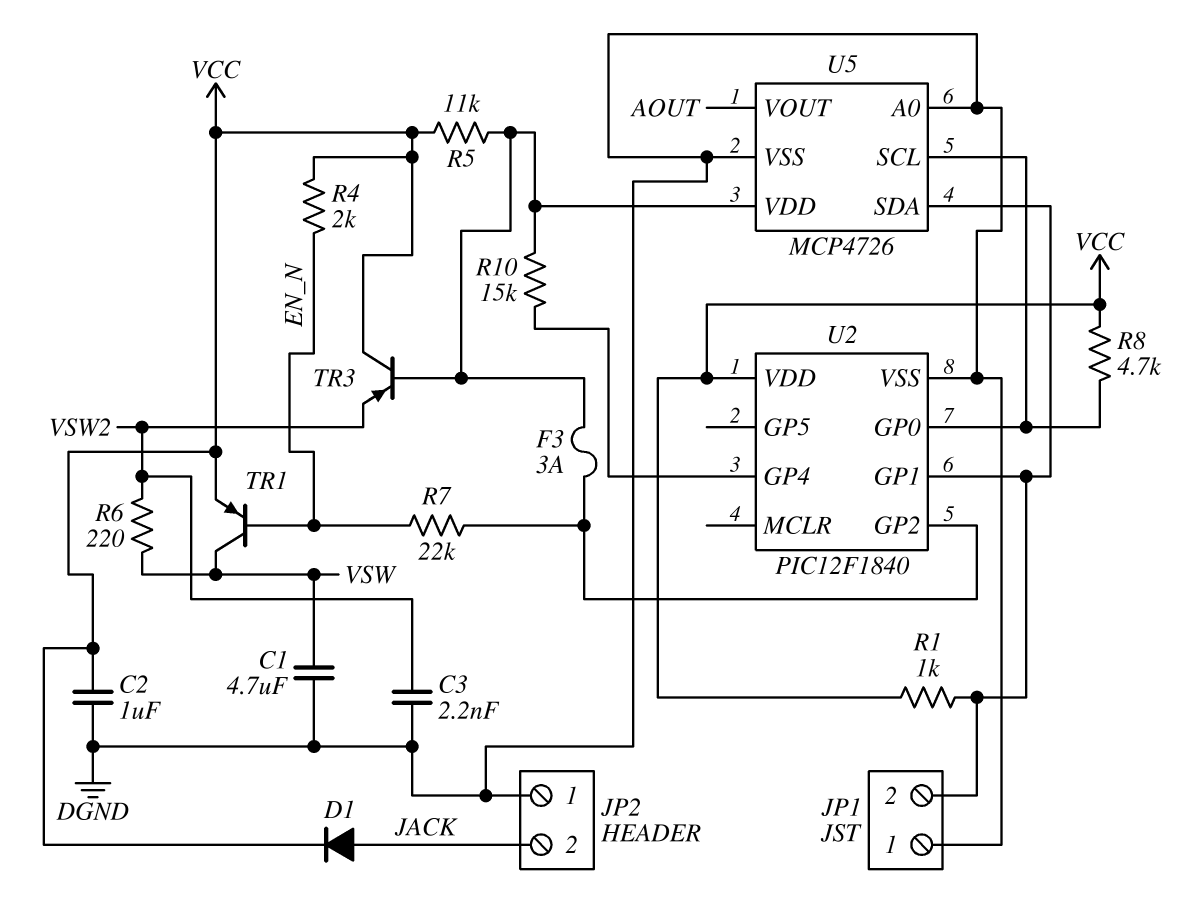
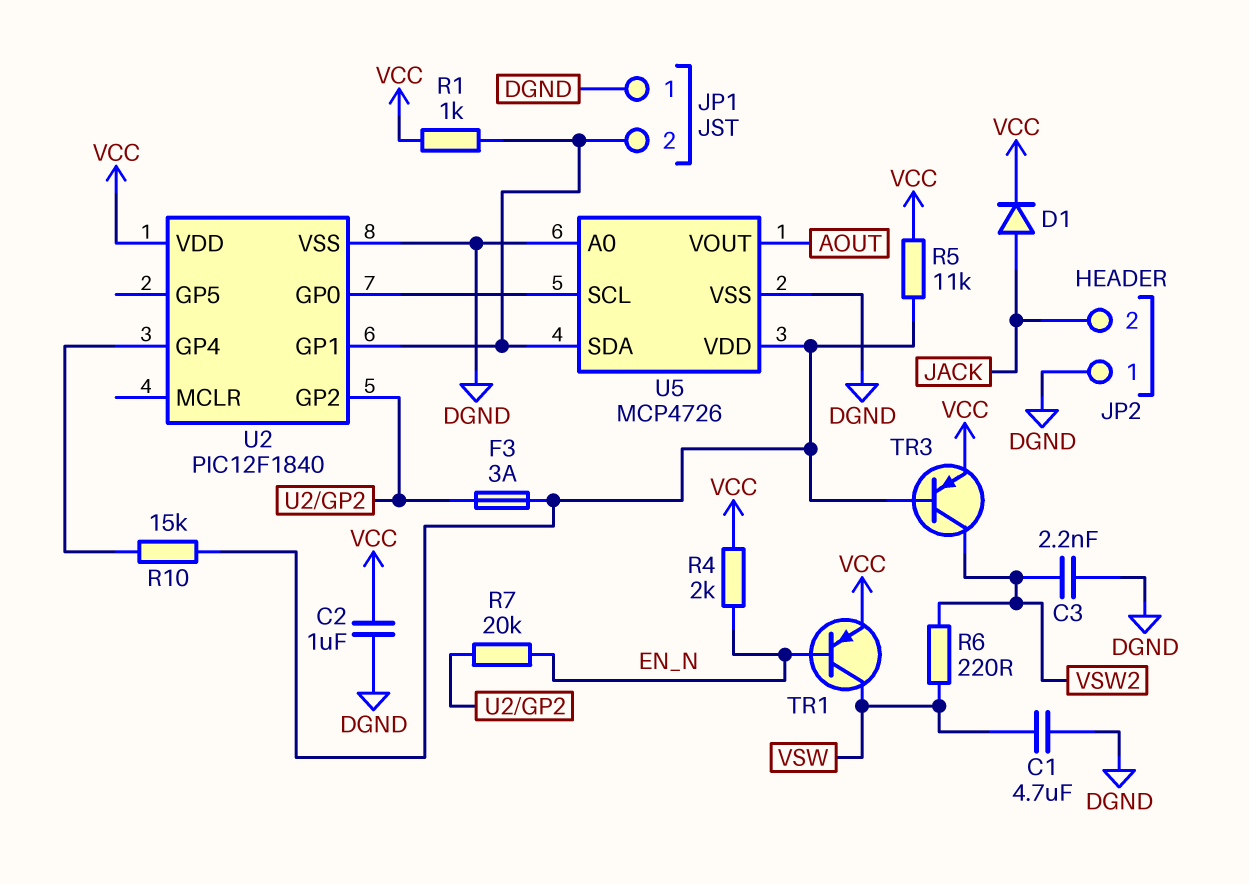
R7: 22k (EN_N, U2/GP2) -> 20k (EN_N, U2/GP2)
R8: 4.7k (U2/GP0, VCC) -> none
TR3: PNP (B U5/VDD, C VCC, E VSW2) -> PNP (B U5/VDD, C VSW2, E VCC)

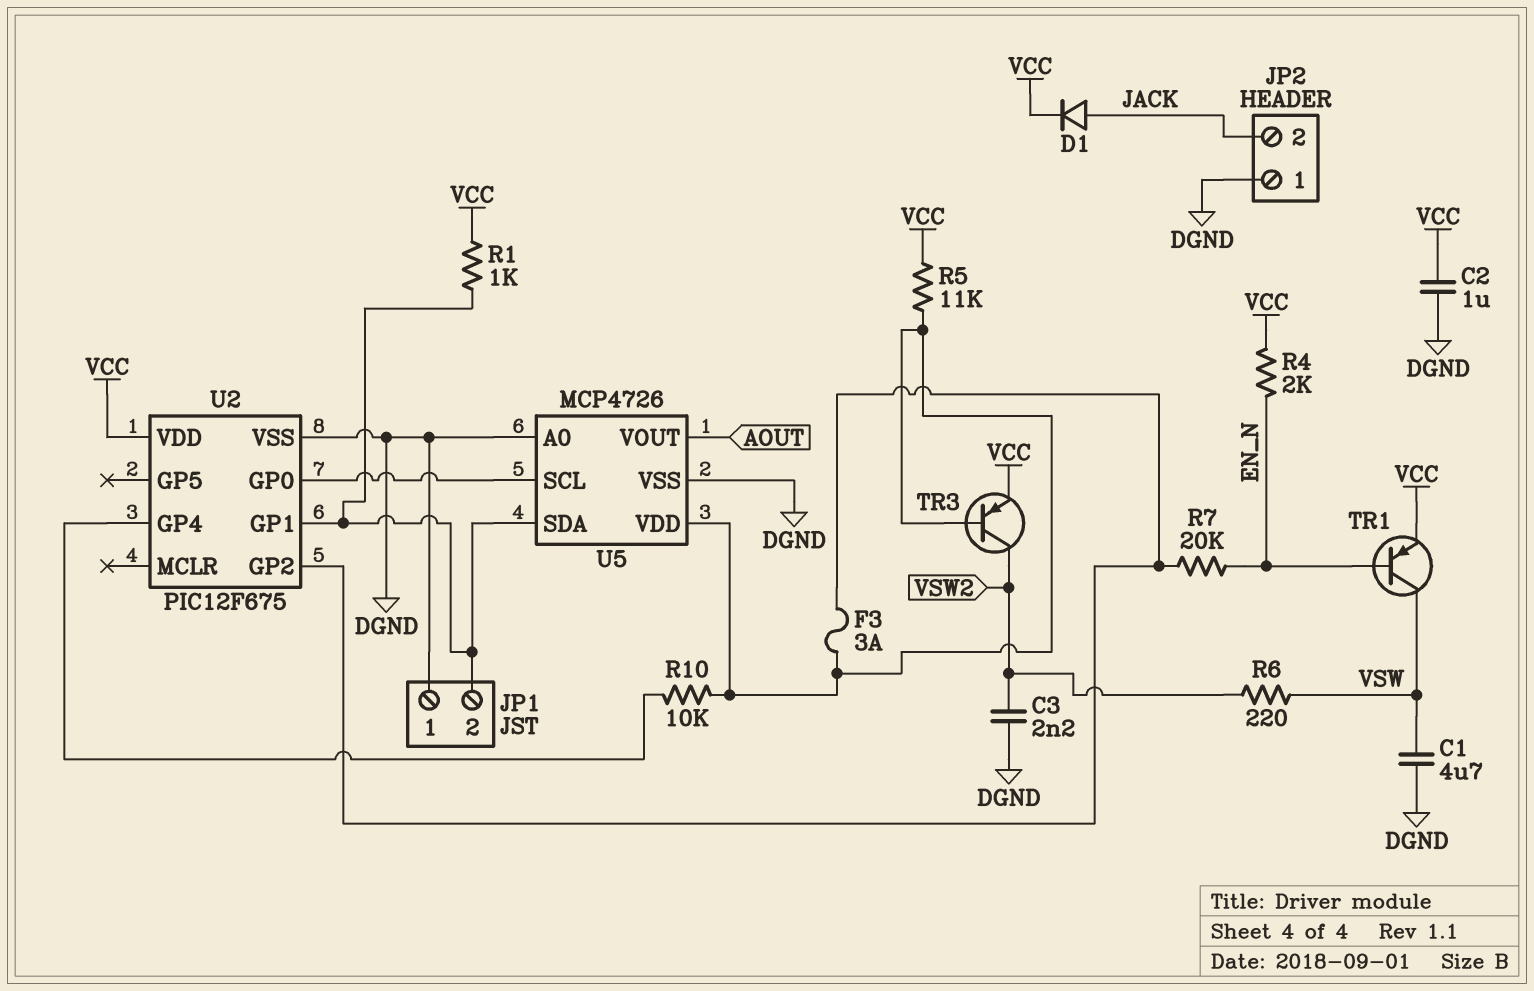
R10: 15k (U2/GP4, U5/VDD) -> 10k (U2/GP4, U5/VDD)
U2: PIC12F1840 -> PIC12F675

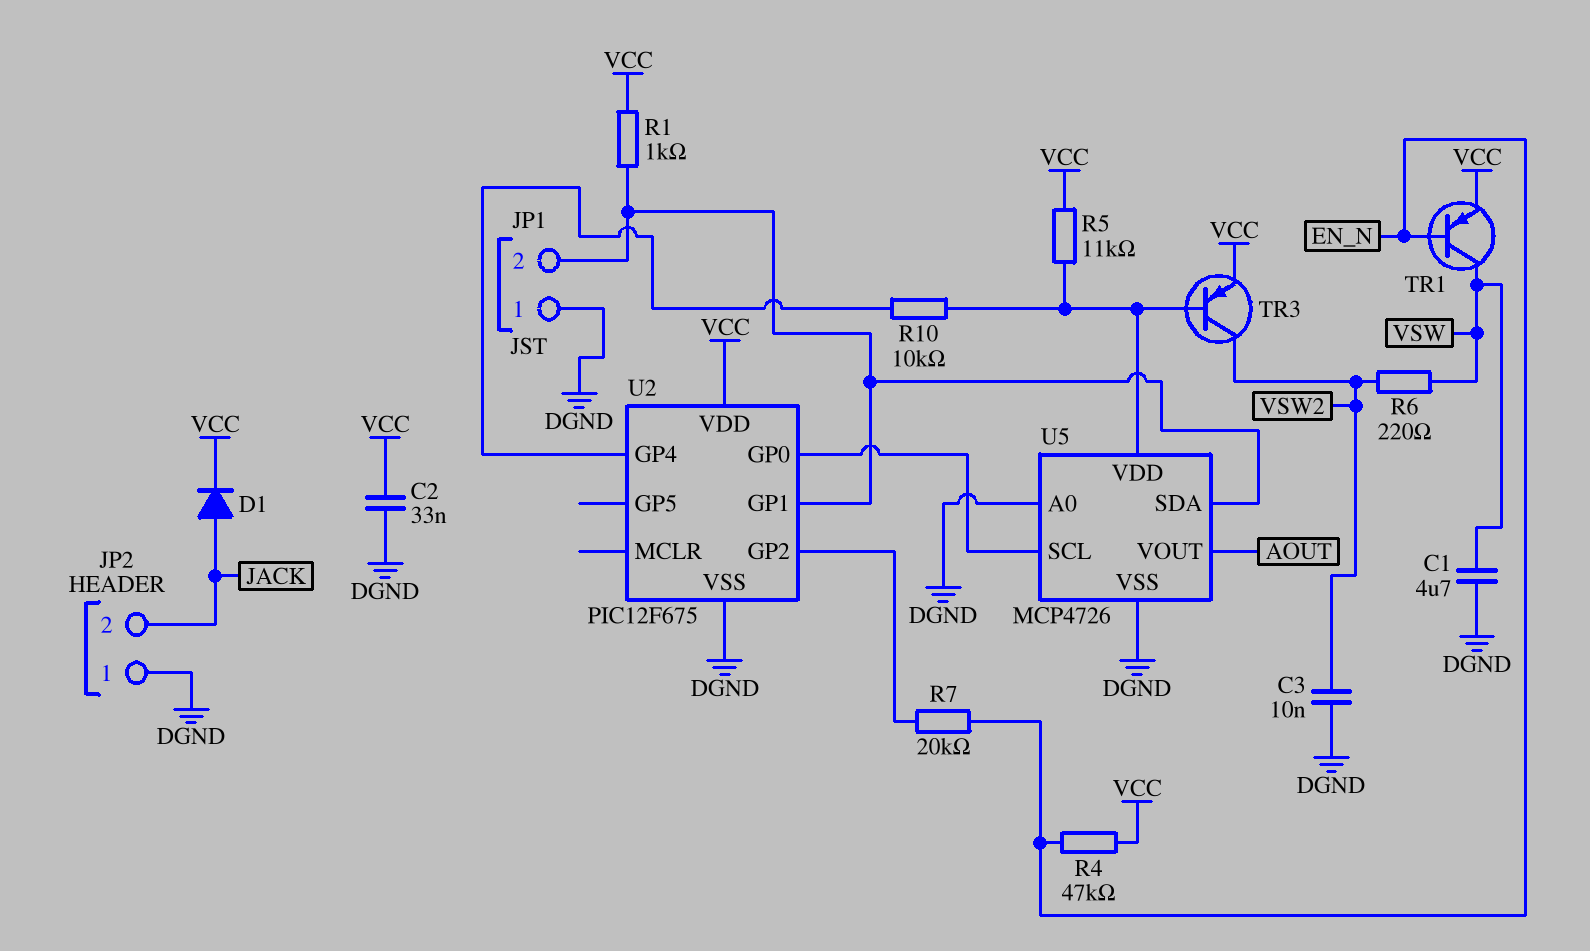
C2: 1uF (DGND, VCC) -> 33nF (DGND, VCC)
C3: 2.2nF (DGND, VSW2) -> 10nF (DGND, VSW2)
F3: 3A (U2/GP2, U5/VDD) -> none
R4: 2k (EN_N, VCC) -> 47k (EN_N, VCC)

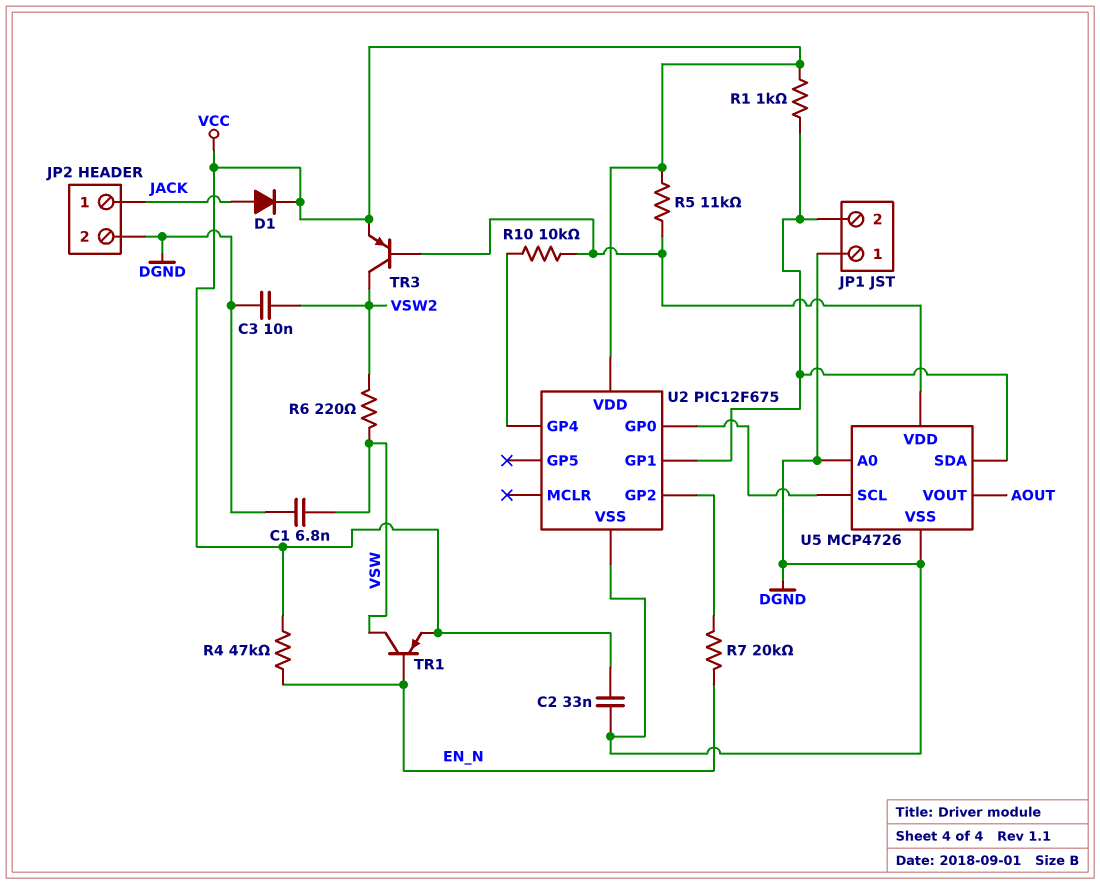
C1: 4.7uF (DGND, VSW) -> 6.8nF (DGND, VSW)
JP2 pin 1: DGND -> JACK
JP2 pin 2: JACK -> DGND

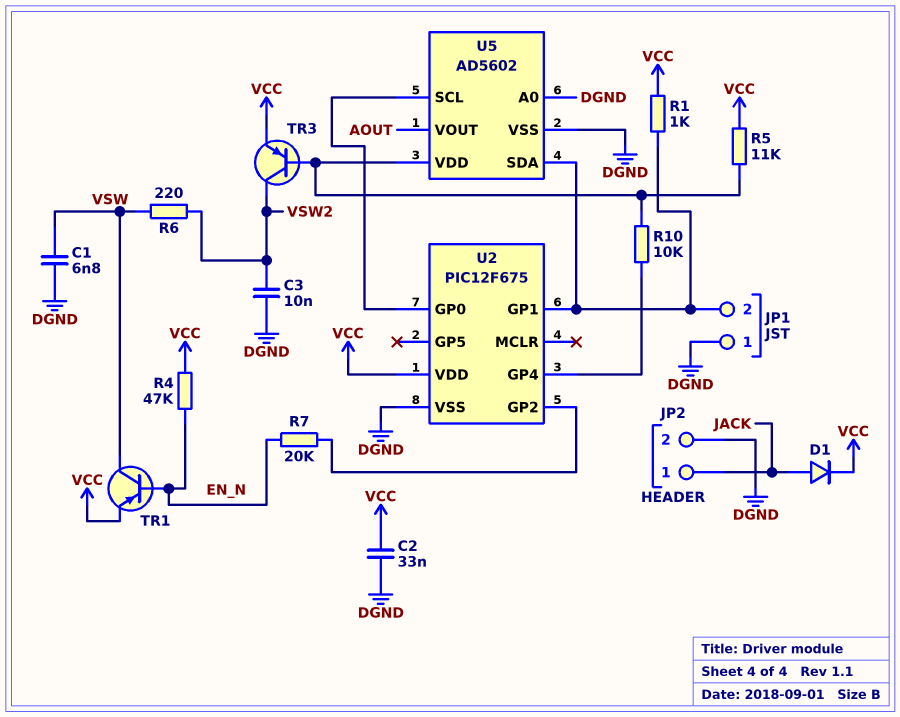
U5: MCP4726 -> AD5602

